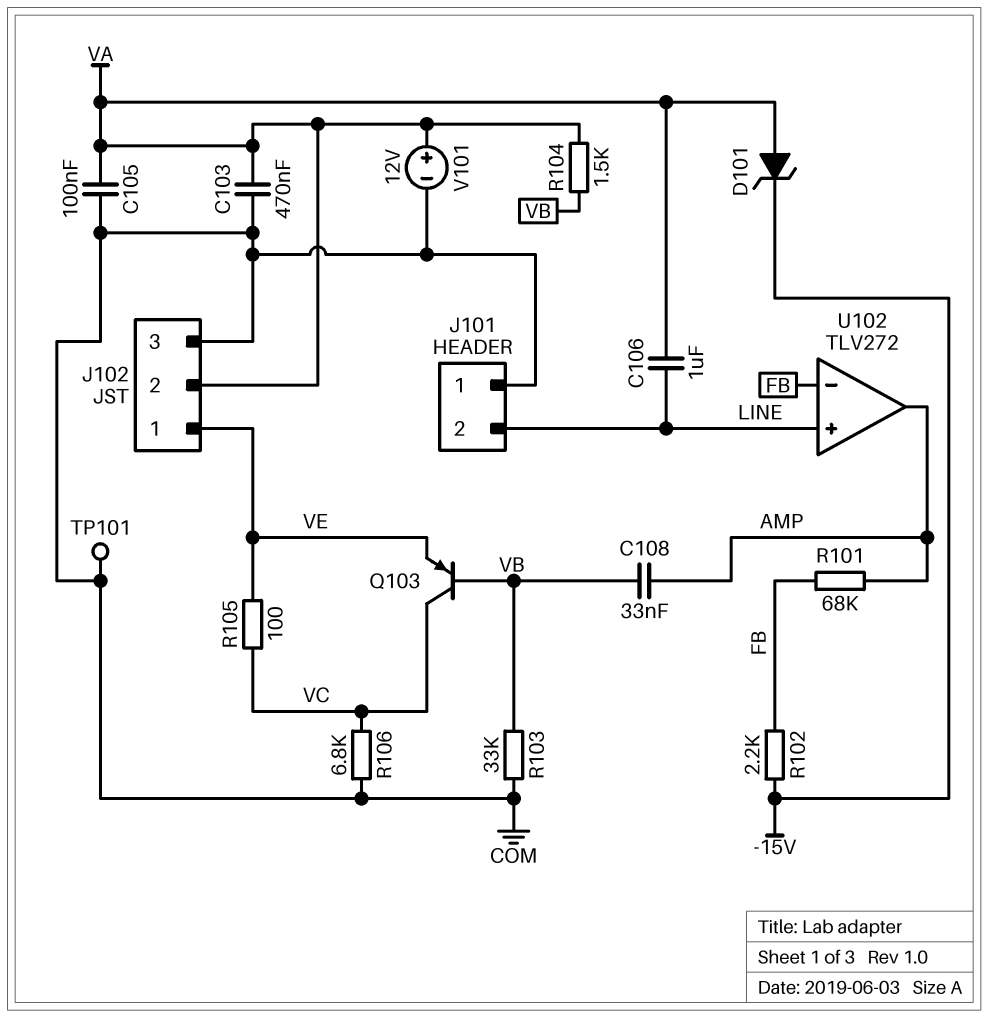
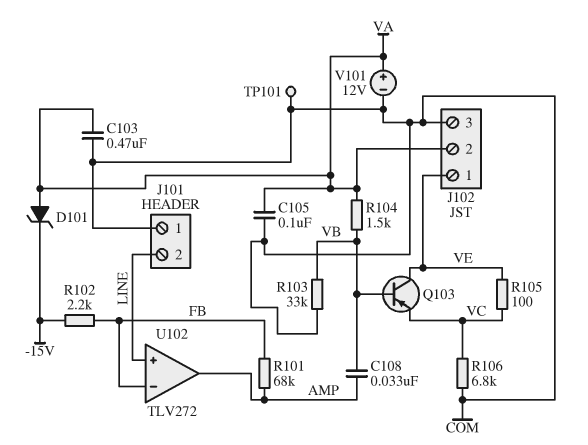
C106: 1uF (LINE, VA) -> none
Q103: PNP (B VB, C VC, E VE) -> PNP (B VB, C VE, E VC)

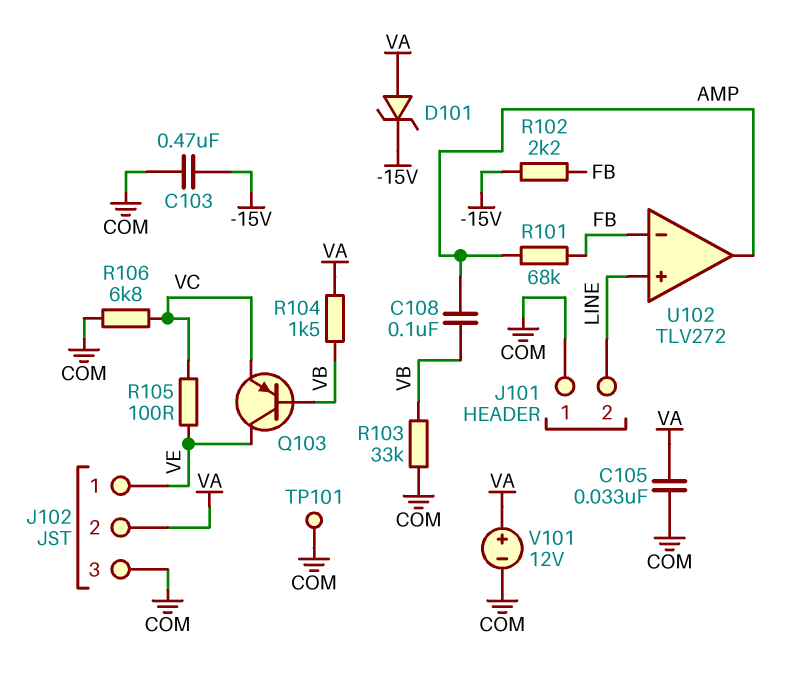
C103: 470nF (COM, VA) -> 470nF (-15V, COM)
C105: 100nF (COM, VA) -> 33nF (COM, VA)
C108: 33nF (AMP, VB) -> 100nF (AMP, VB)

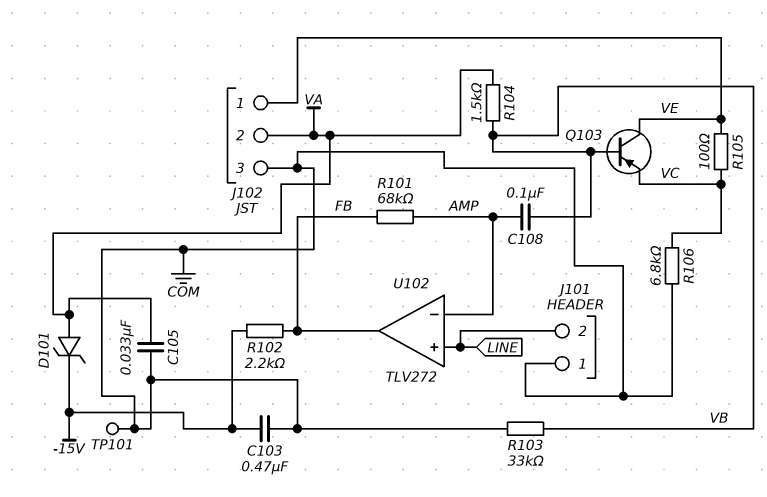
U102 pin in-: FB -> AMP
U102 pin out: AMP -> FB
V101: 12V (plus VA, minus COM) -> none

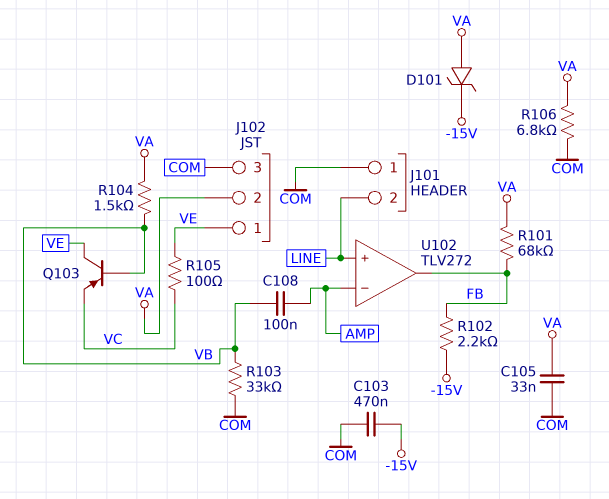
R101: 68k (AMP, FB) -> 68k (FB, VA)
R106: 6.8k (COM, VC) -> 6.8k (COM, VA)
TP101: test point (COM) -> none

